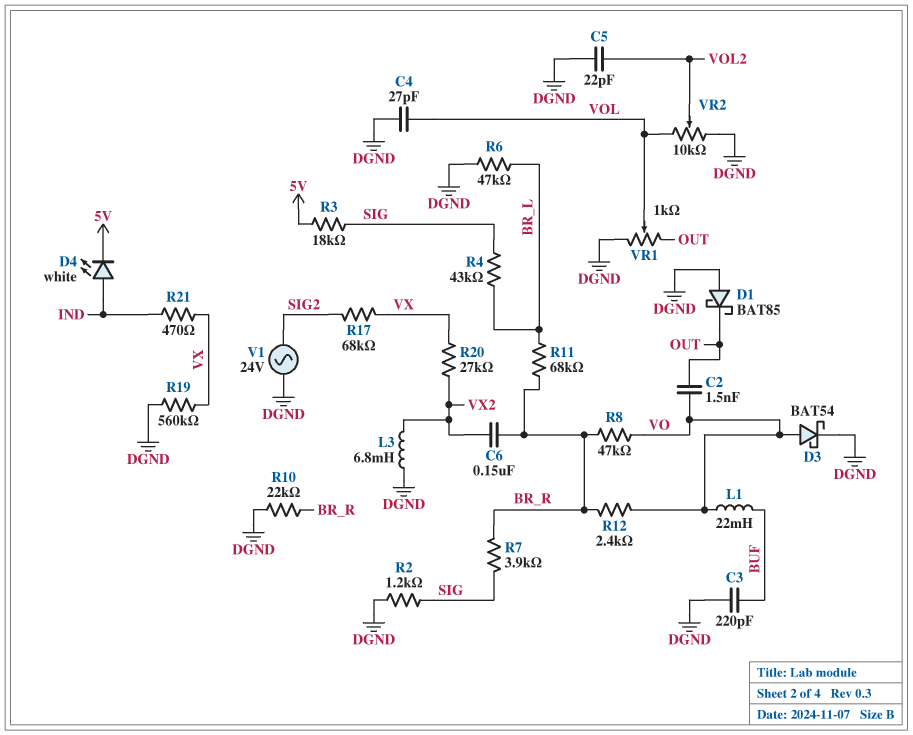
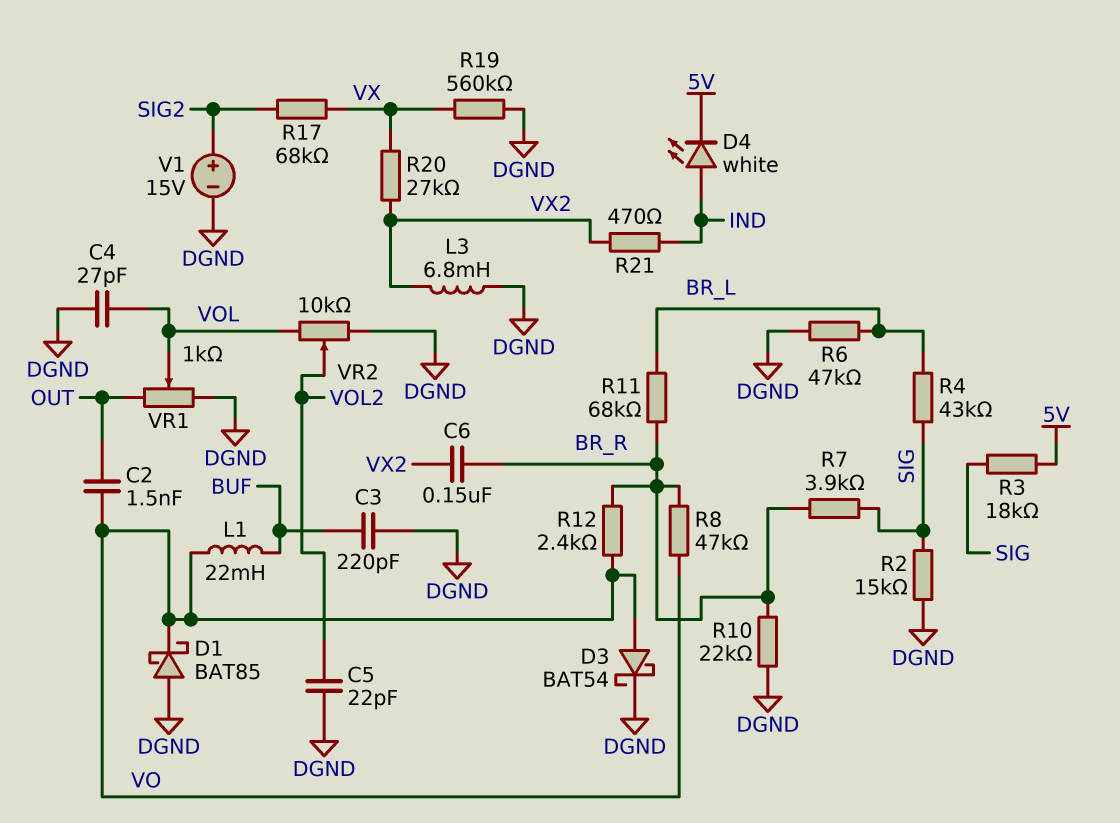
D1: schottky BAT85 (A DGND, K OUT) -> schottky BAT85 (A DGND, K VO)
R2: 1.2k (DGND, SIG) -> 15k (DGND, SIG)
R21: 470 (IND, VX) -> 470 (IND, VX2)
V1: AC 24V (DGND, SIG2) -> 15V (plus SIG2, minus DGND)

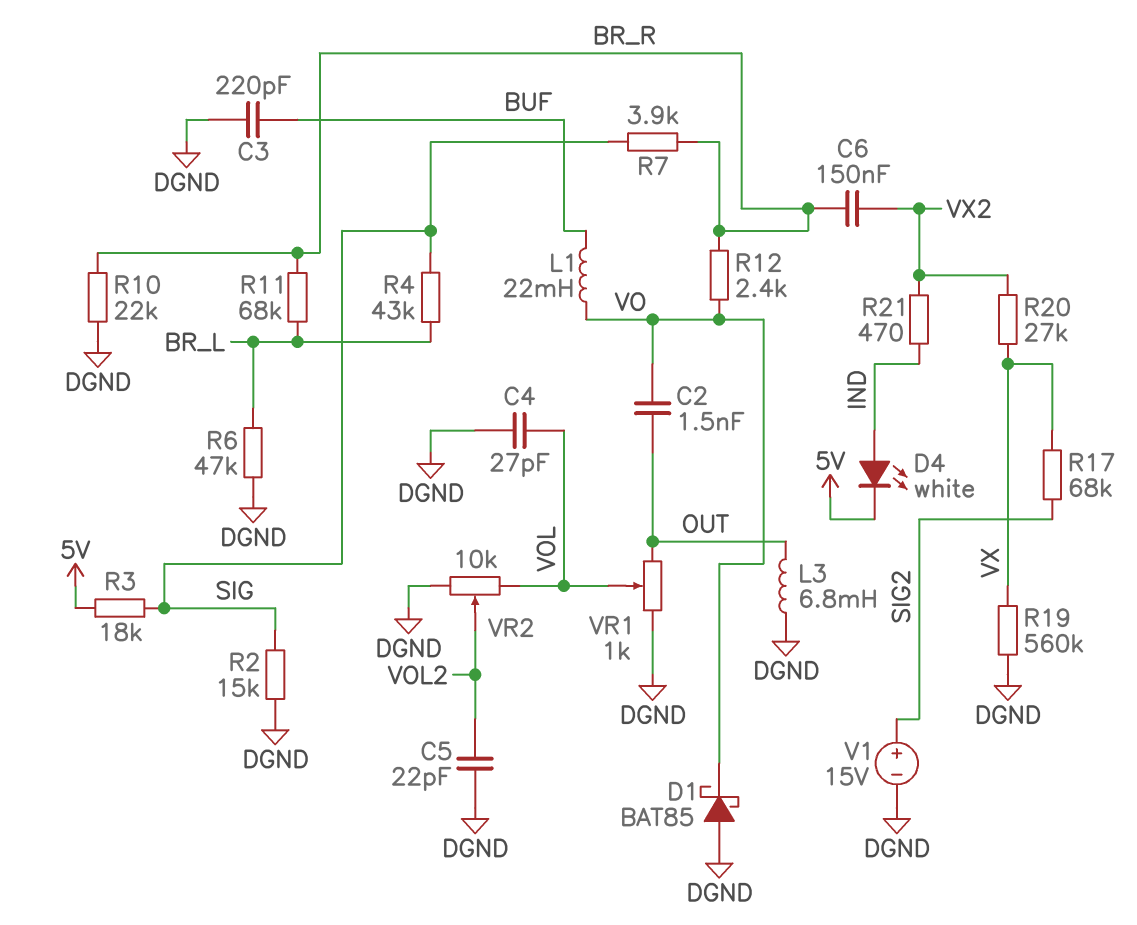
D3: schottky BAT54 (A VO, K DGND) -> none
L3: 6.8mH (DGND, VX2) -> 6.8mH (DGND, OUT)
R8: 47k (BR_R, VO) -> none

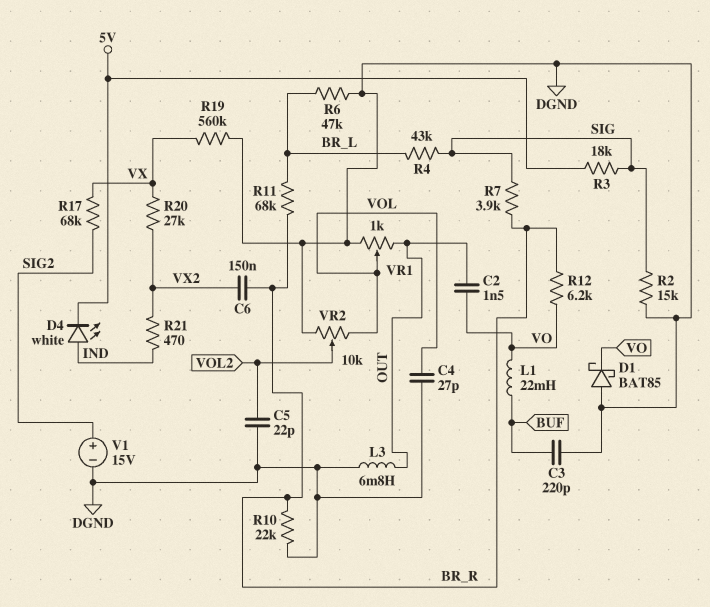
R12: 2.4k (BR_R, VO) -> 6.2k (BR_R, VO)

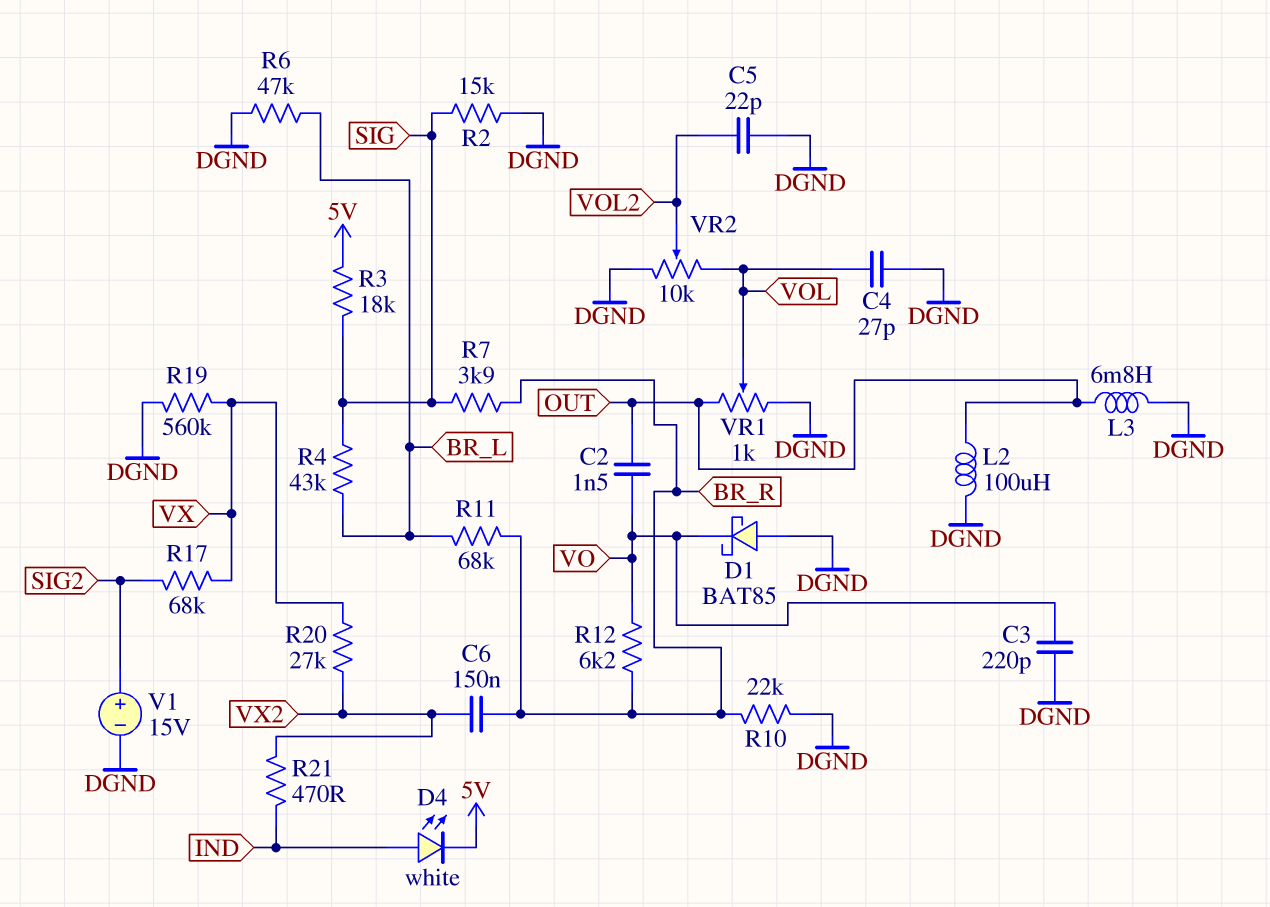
C3: 220pF (BUF, DGND) -> 220pF (DGND, VO)
L1: 22mH (BUF, VO) -> none
L2: none -> 100uH (DGND, OUT)

